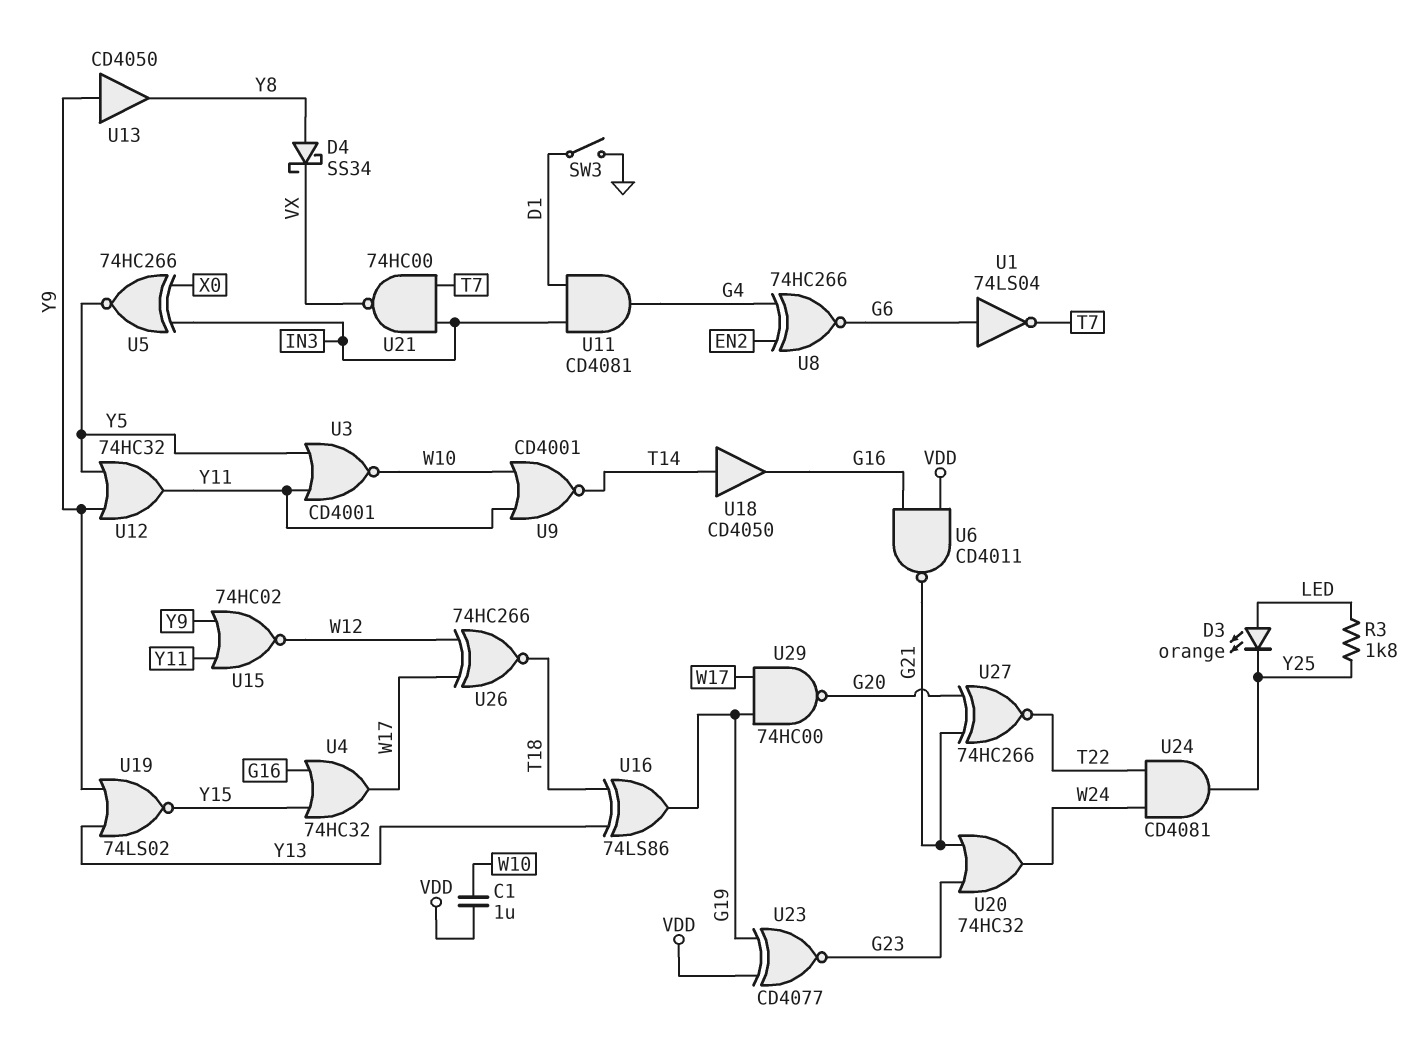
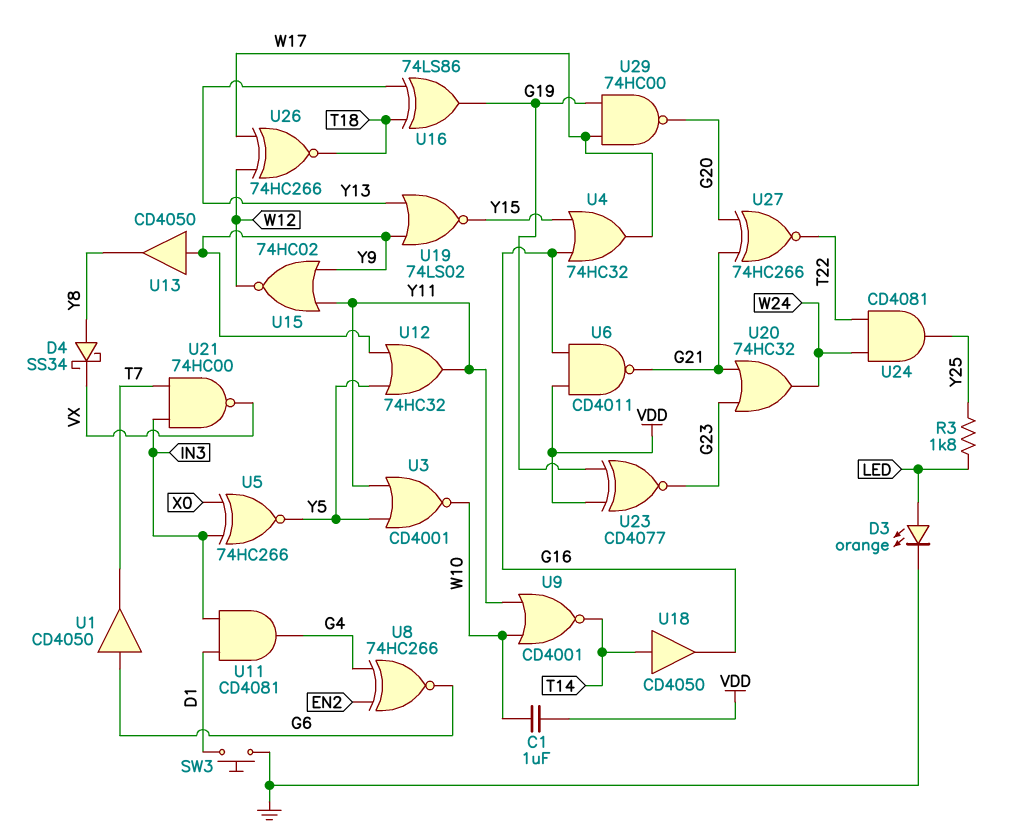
D3: LED orange (A LED, K Y25) -> LED orange (A LED, K GND)
SW3: switch (D1, GND) -> button (D1, GND)
U1: NOT 74LS04 (in G6, out T7) -> buffer CD4050 (in G6, out T7)

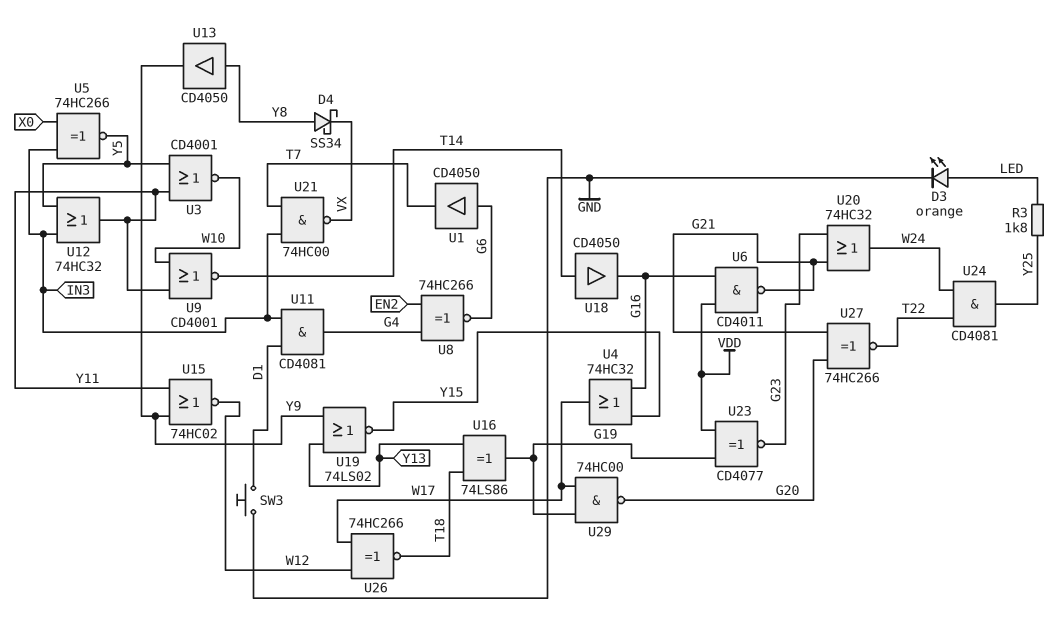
C1: 1uF (VDD, W10) -> none
U12: OR 74HC32 (in Y5, in Y9, out Y11) -> OR 74HC32 (in IN3, in Y5, out Y11)
U13: buffer CD4050 (in Y9, out Y8) -> buffer CD4050 (in Y8, out Y9)

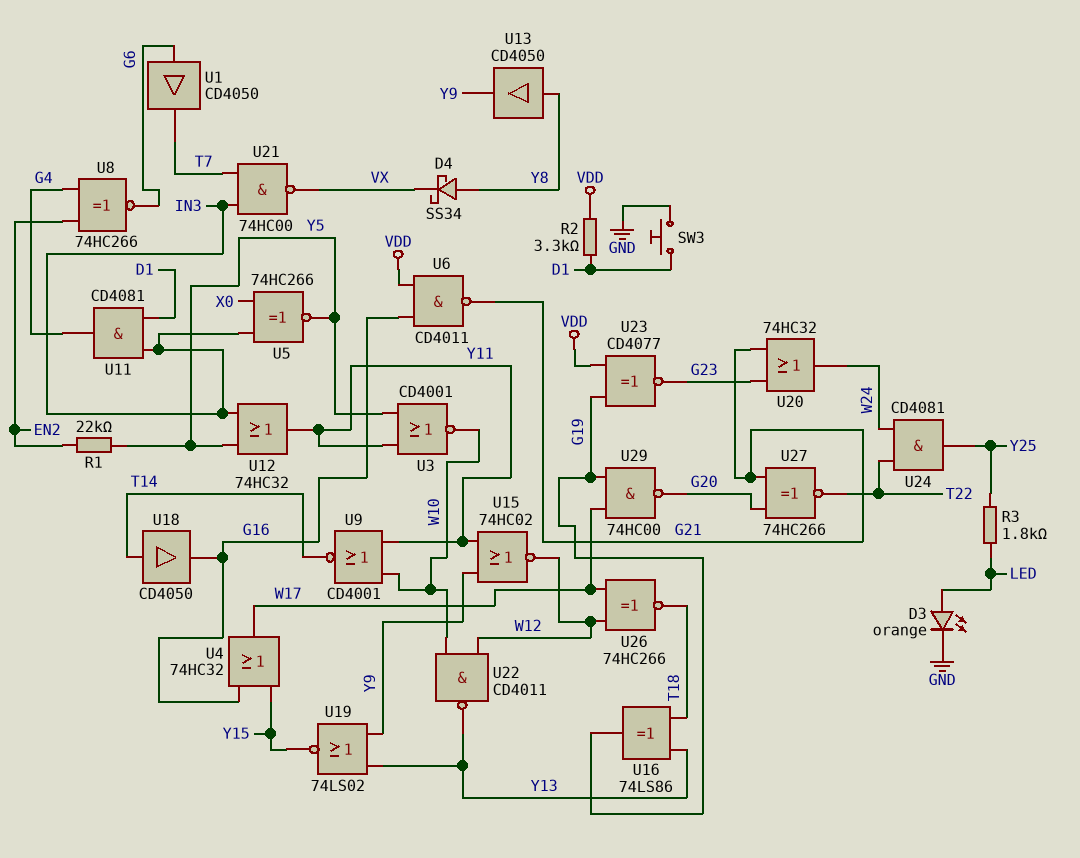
R1: none -> 22k (EN2, Y5)
R2: none -> 3.3k (D1, VDD)
U22: none -> NAND CD4011 (in W10, in W12, out Y13)

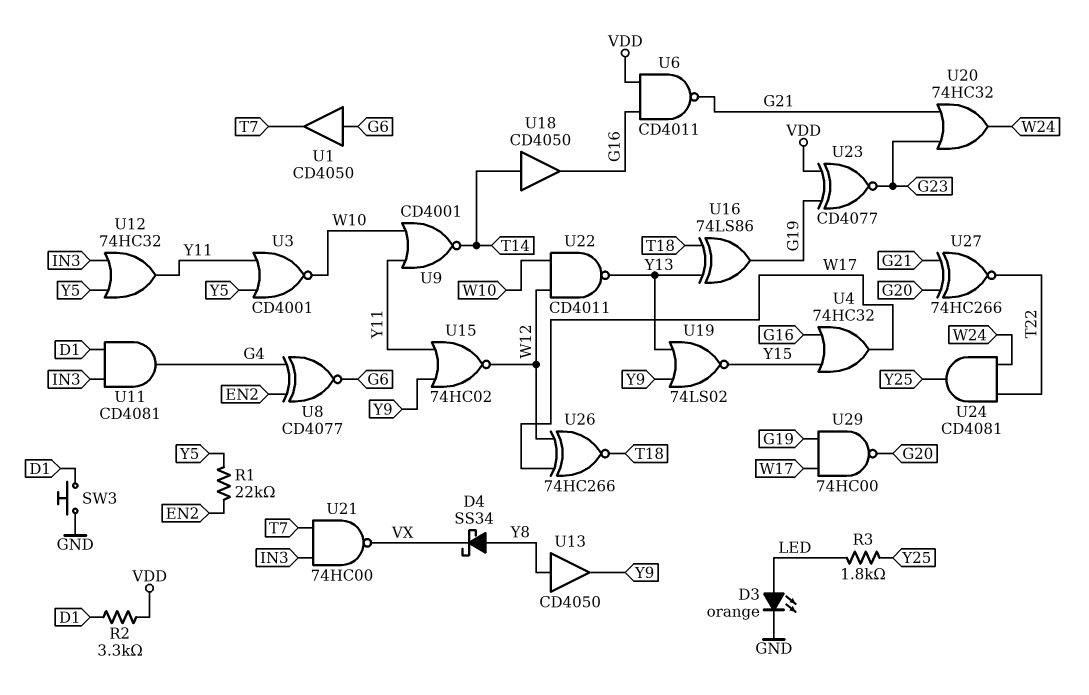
U5: XNOR 74HC266 (in IN3, in X0, out Y5) -> none
U8: XNOR 74HC266 (in EN2, in G4, out G6) -> XNOR CD4077 (in EN2, in G4, out G6)

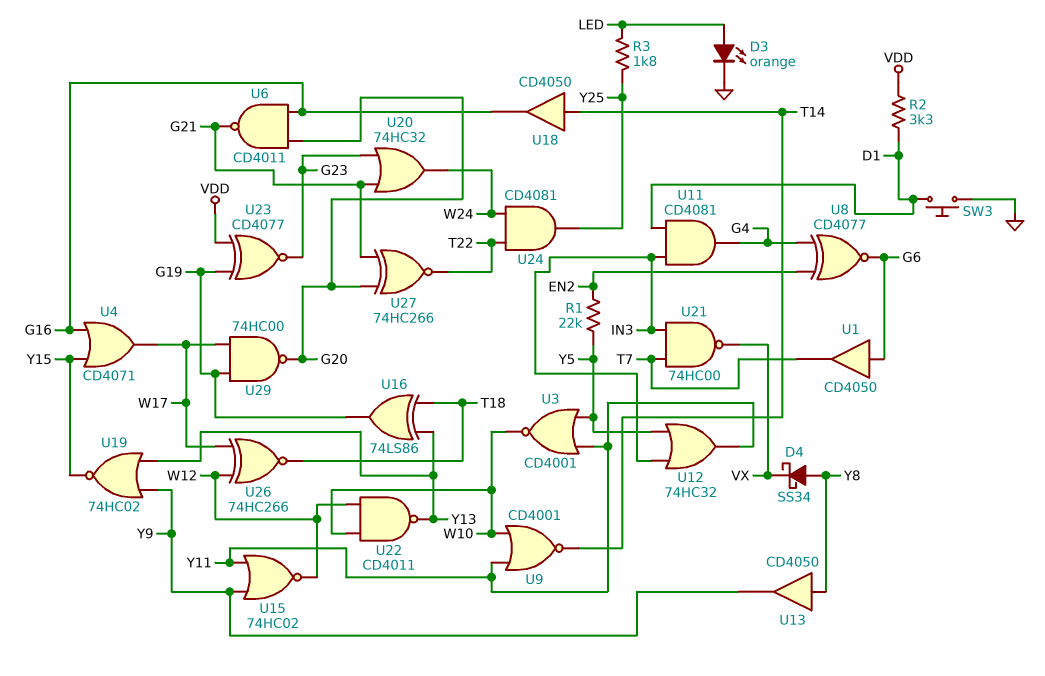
U4: OR 74HC32 (in G16, in Y15, out W17) -> OR CD4071 (in G16, in Y15, out W17)
U6: NAND CD4011 (in G16, in VDD, out G21) -> NAND CD4011 (in G16, in G20, out G21)
U19: NOR 74LS02 (in Y9, in Y13, out Y15) -> NOR 74HC02 (in Y9, in Y13, out Y15)

